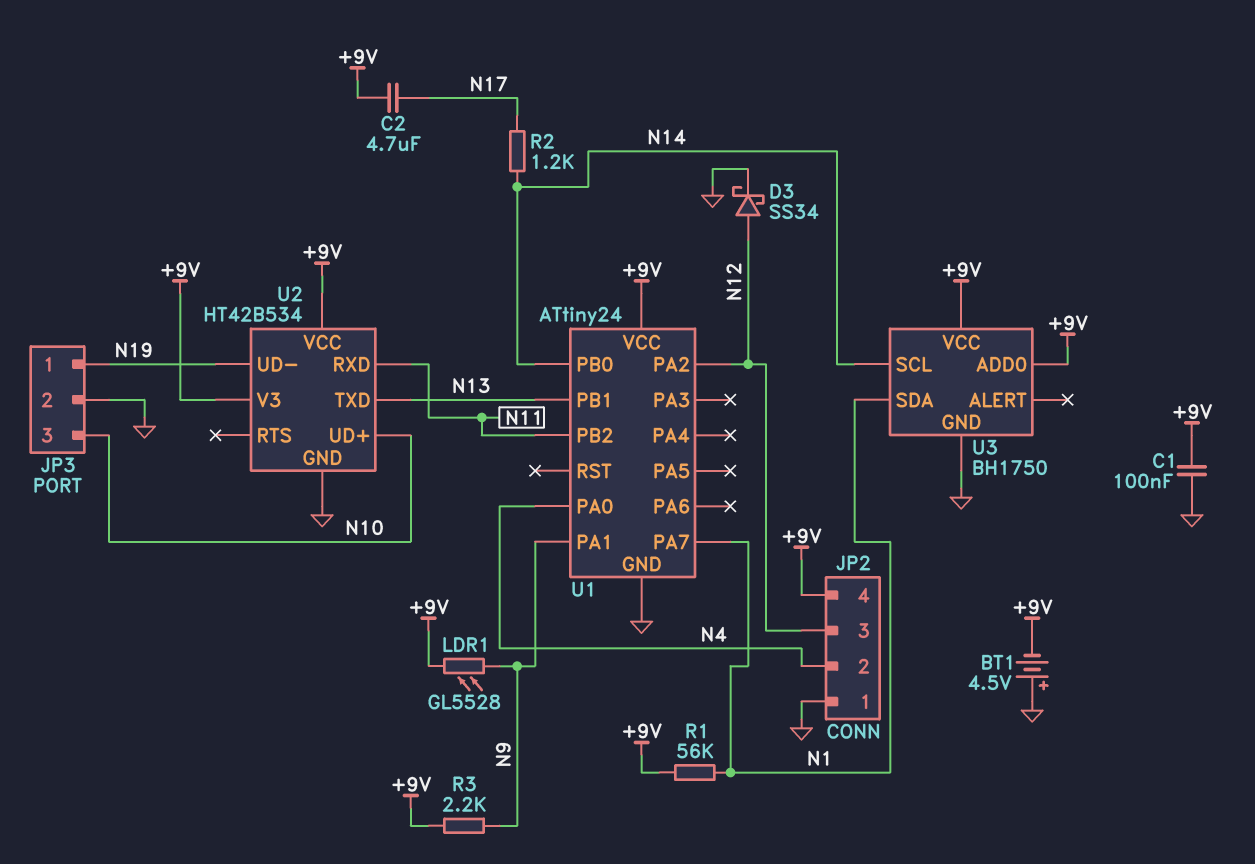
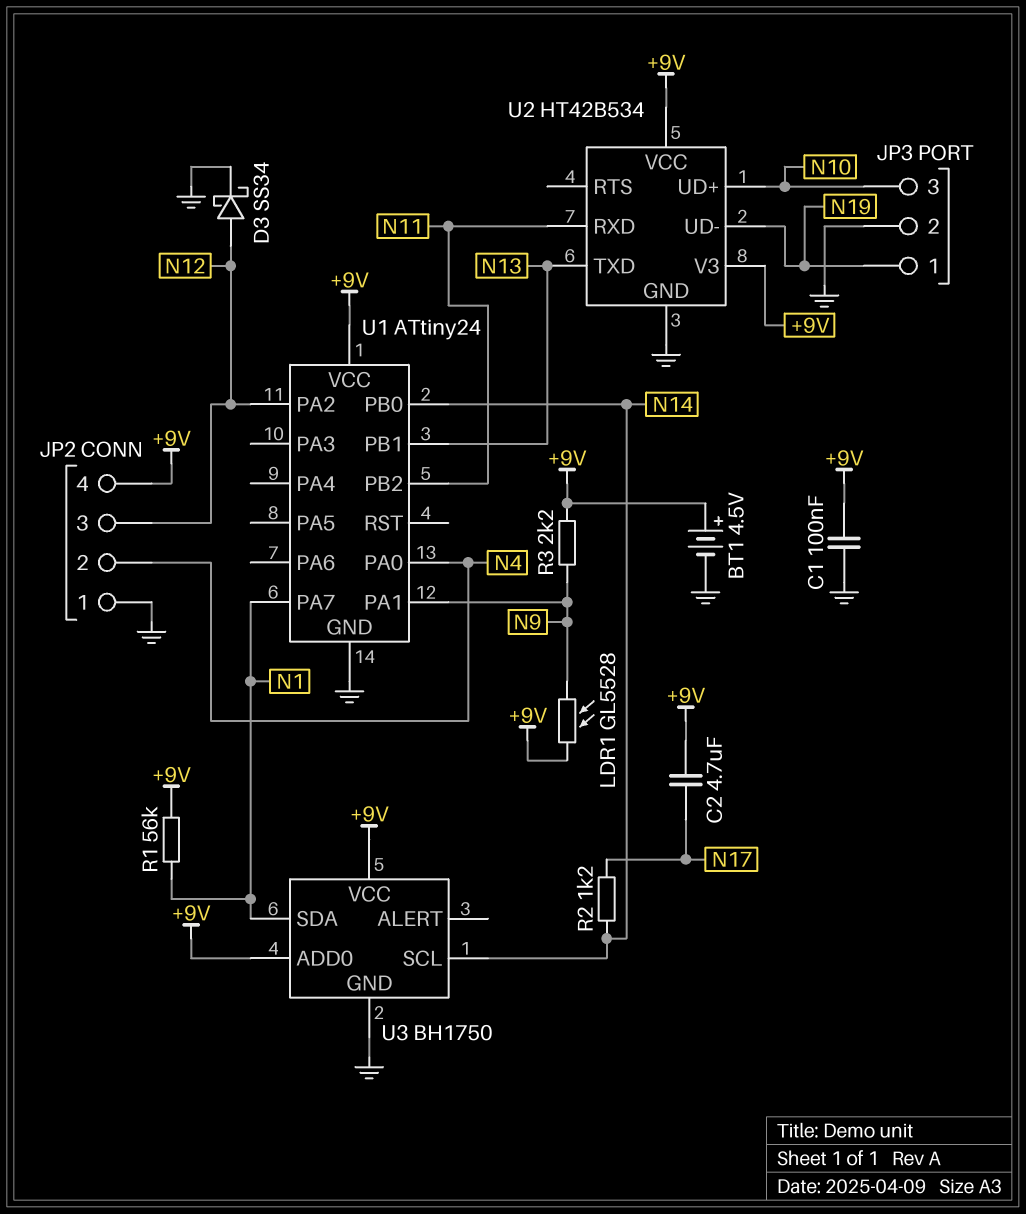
BT1: 4.5V (plus GND, minus +9V) -> 4.5V (plus +9V, minus GND)

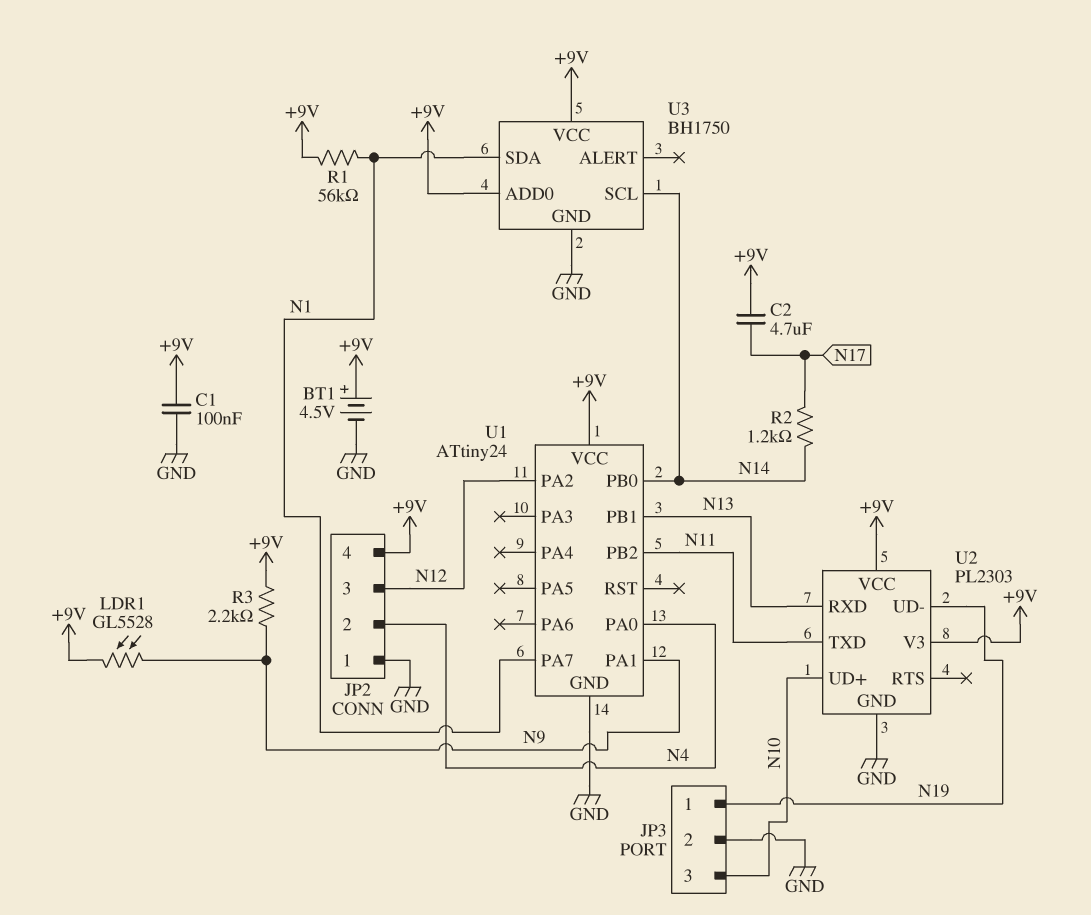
D3: schottky SS34 (A N12, K GND) -> none
U2: HT42B534 -> PL2303
U2 pin RXD: N11 -> N13
U2 pin TXD: N13 -> N11

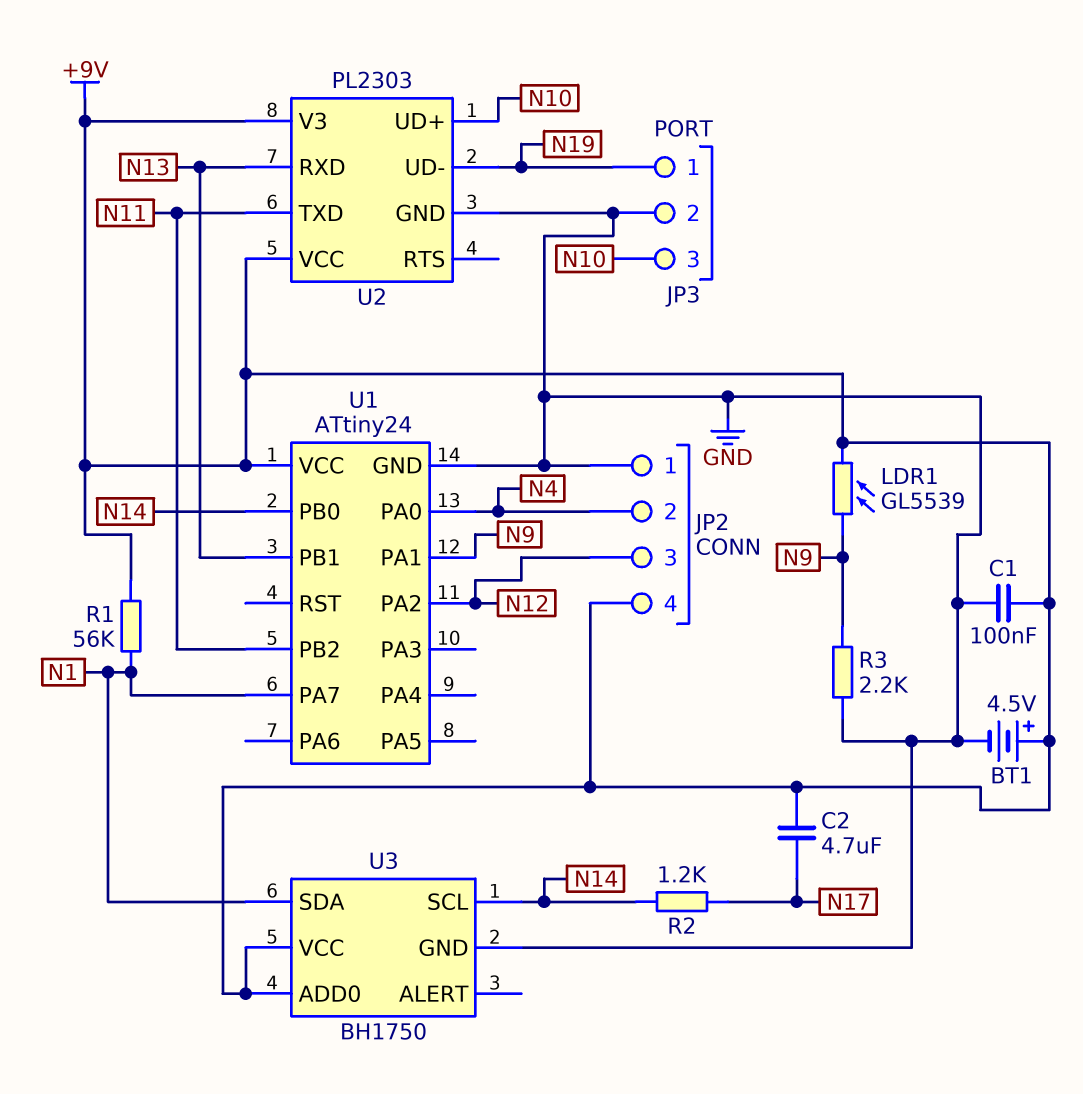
LDR1: GL5528 (+9V, N9) -> GL5539 (+9V, N9)
R3: 2.2k (+9V, N9) -> 2.2k (GND, N9)

